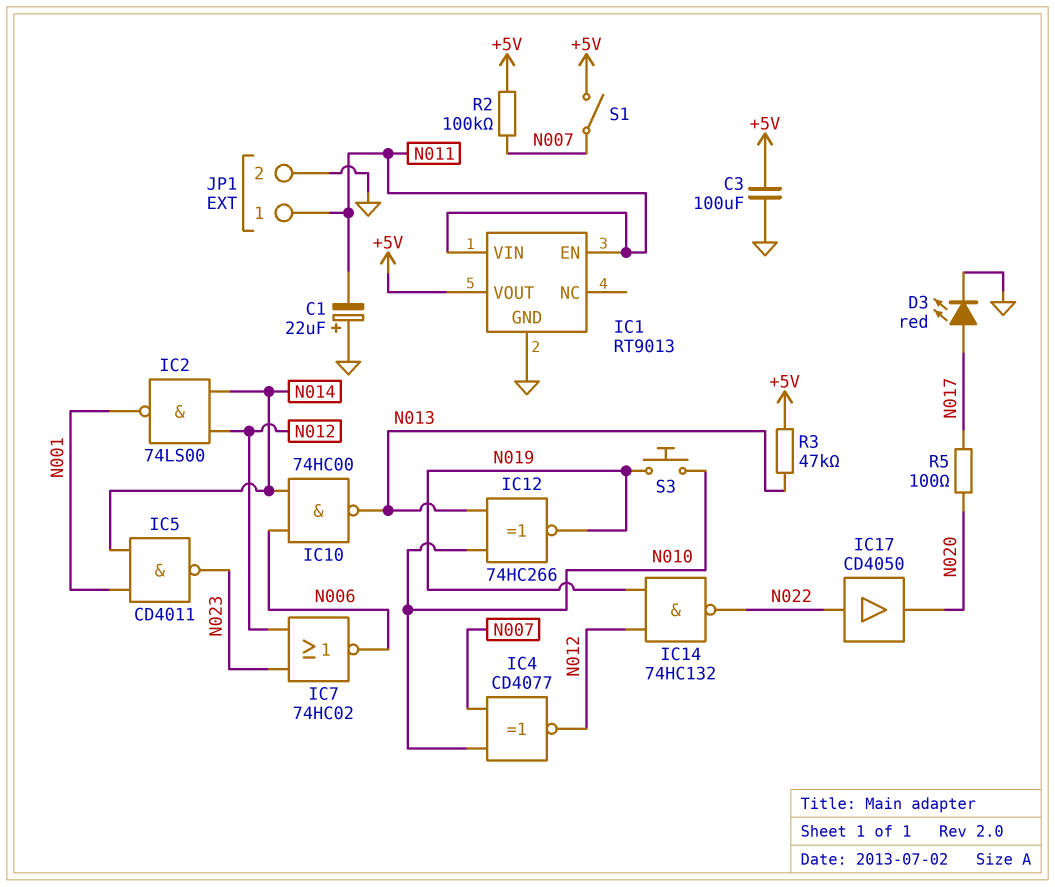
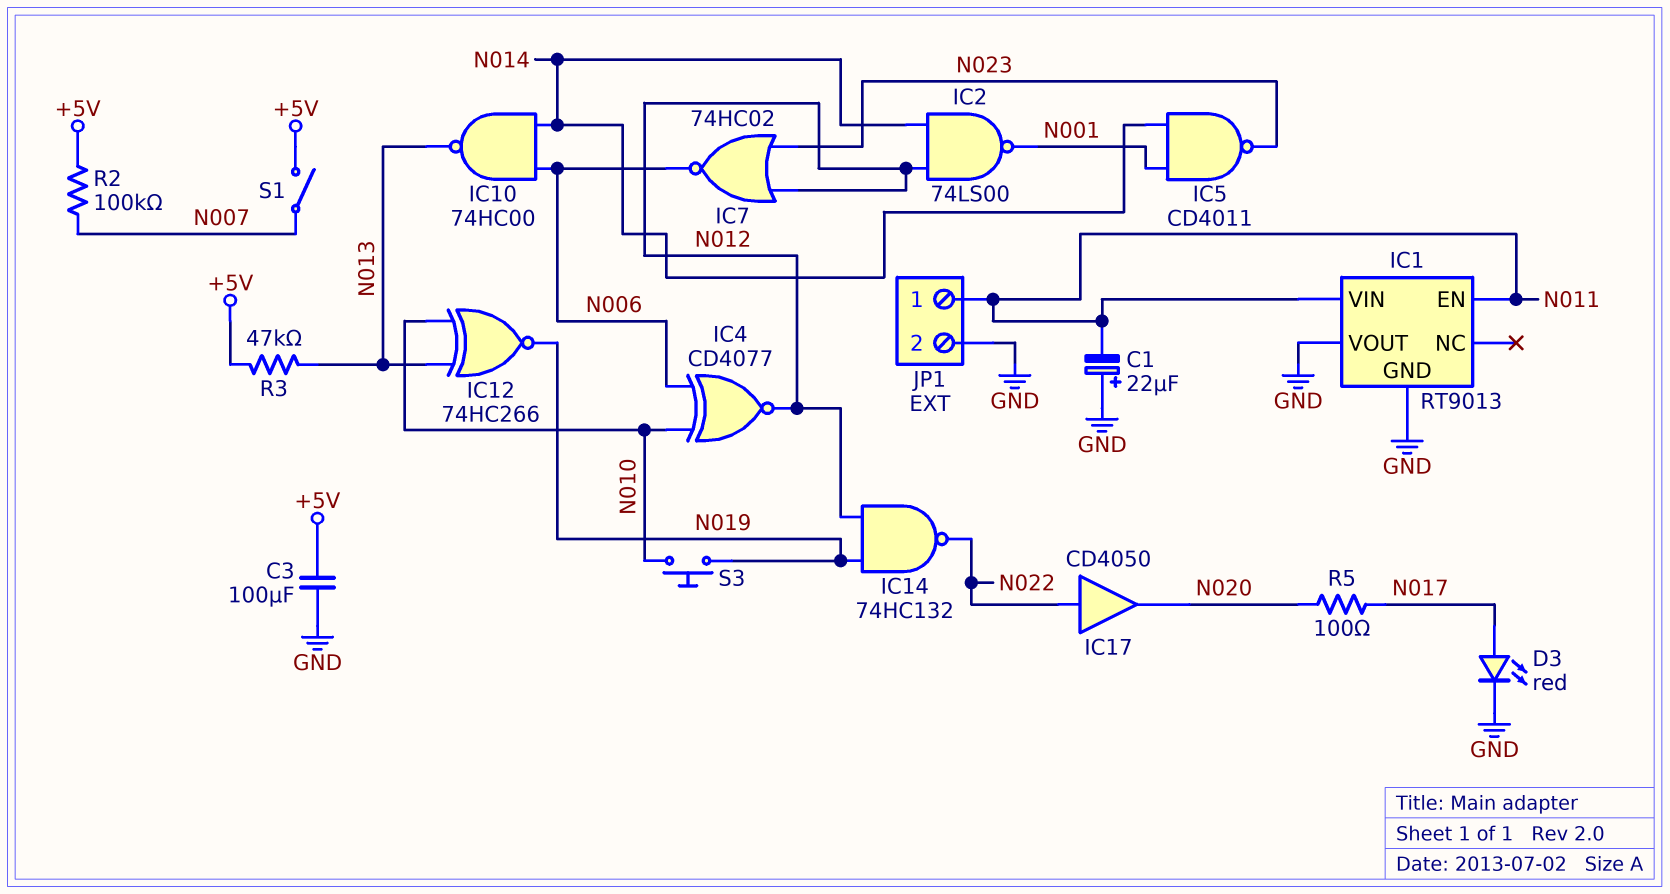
IC1 pin VOUT: +5V -> GND
IC4: XNOR CD4077 (in N007, in N010, out N012) -> XNOR CD4077 (in N006, in N010, out N012)

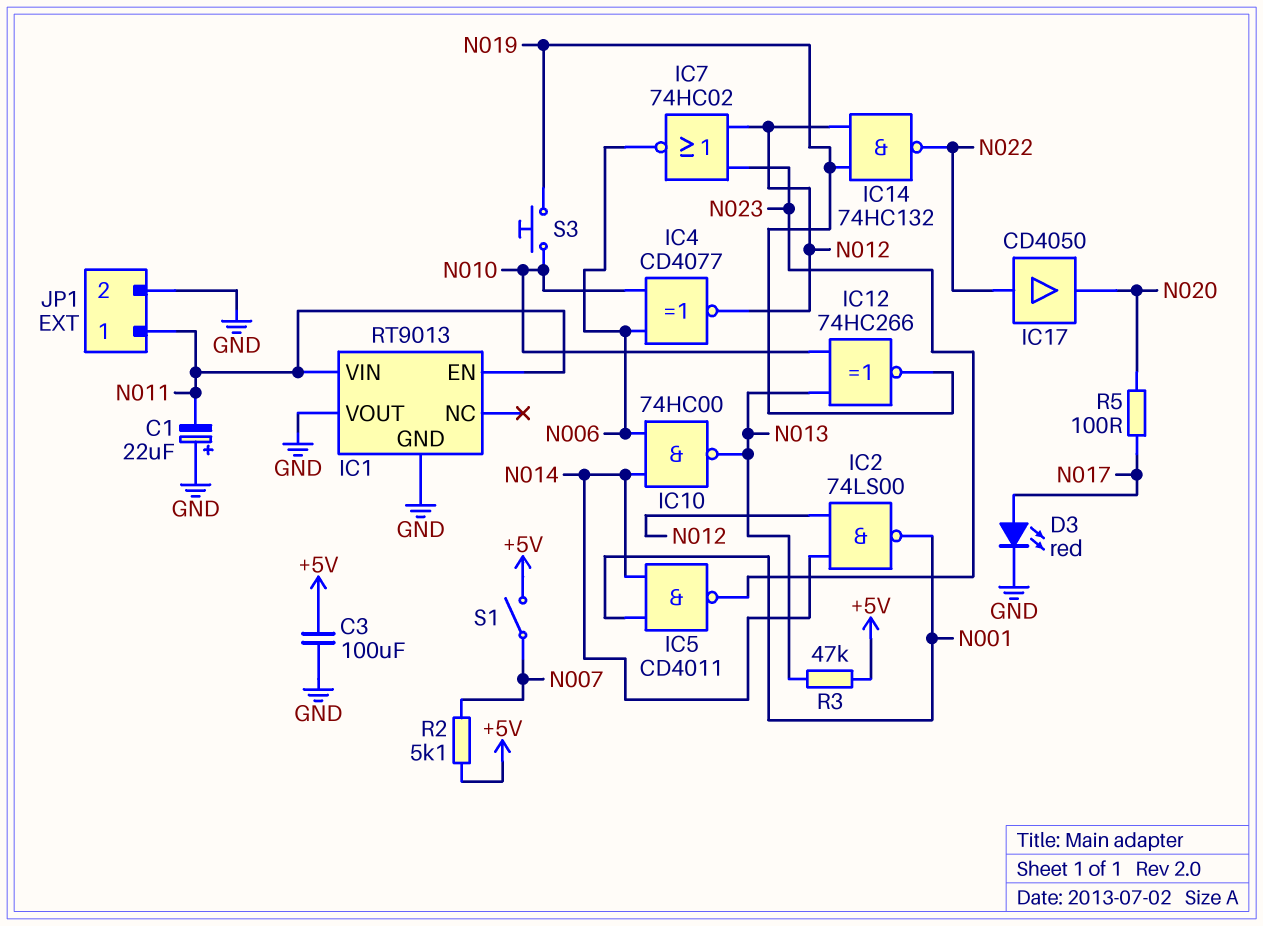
R2: 100k (+5V, N007) -> 5.1k (+5V, N007)

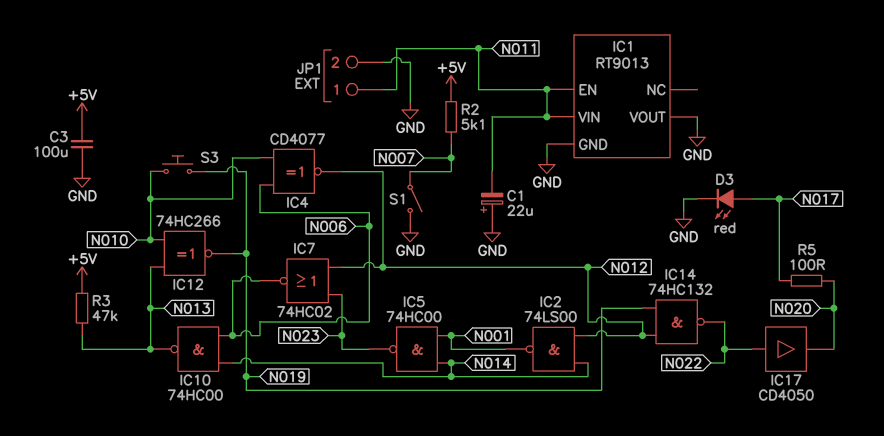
IC5: NAND CD4011 (in N001, in N014, out N023) -> NAND 74HC00 (in N001, in N014, out N023)
S1: switch (+5V, N007) -> switch (GND, N007)

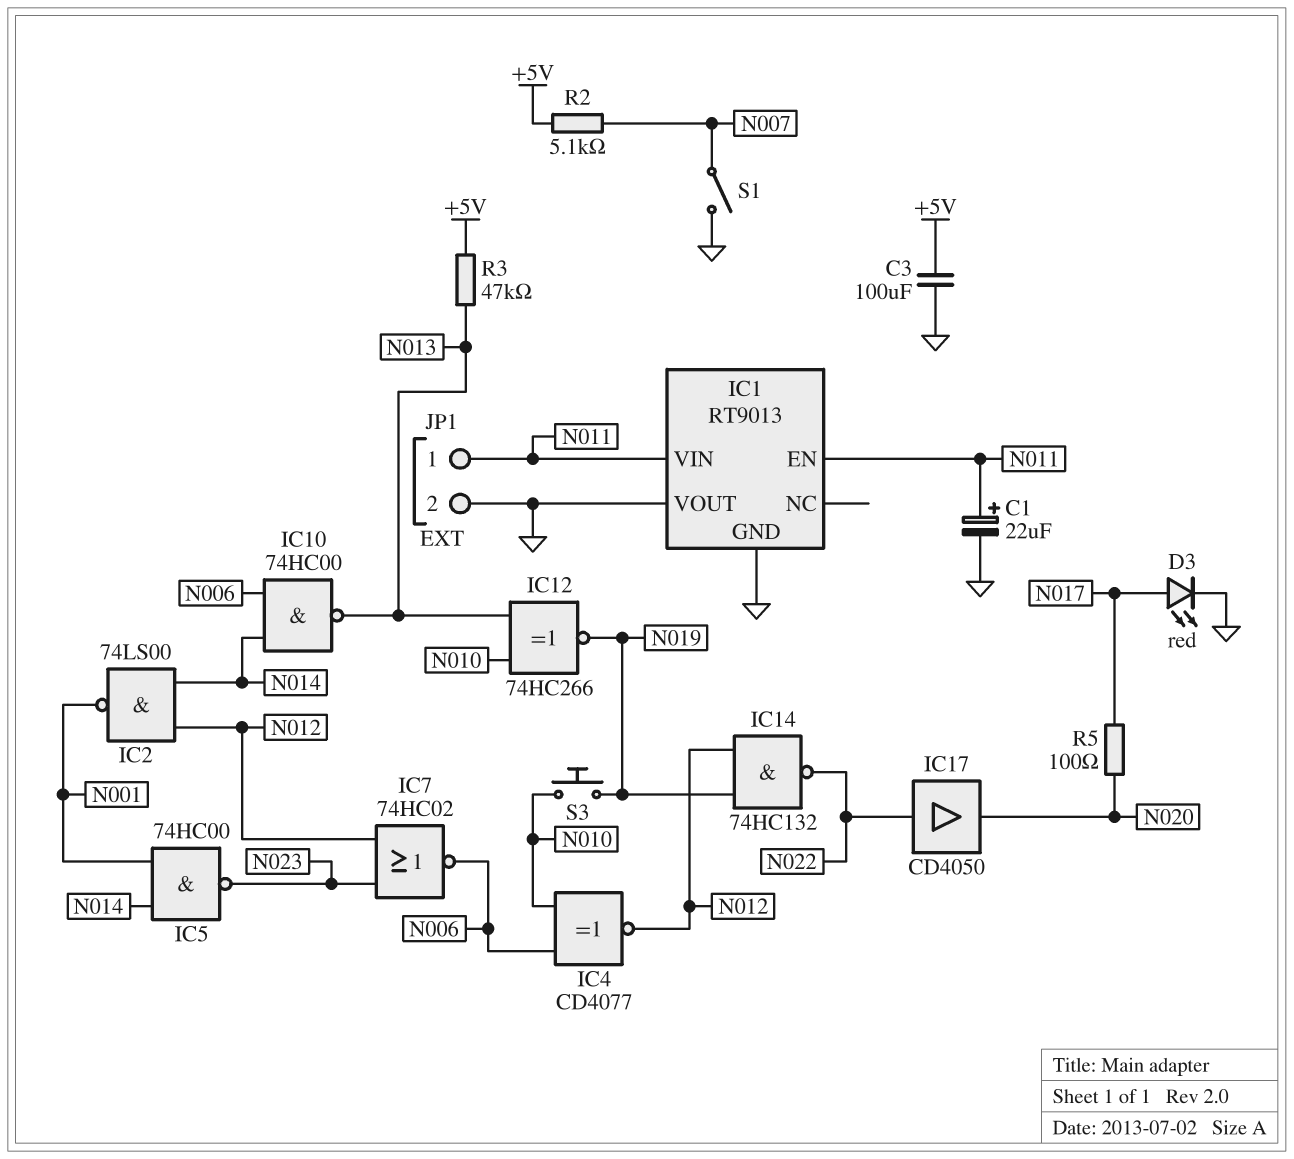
C1: 22uF (plus GND, minus N011) -> 22uF (plus N011, minus GND)

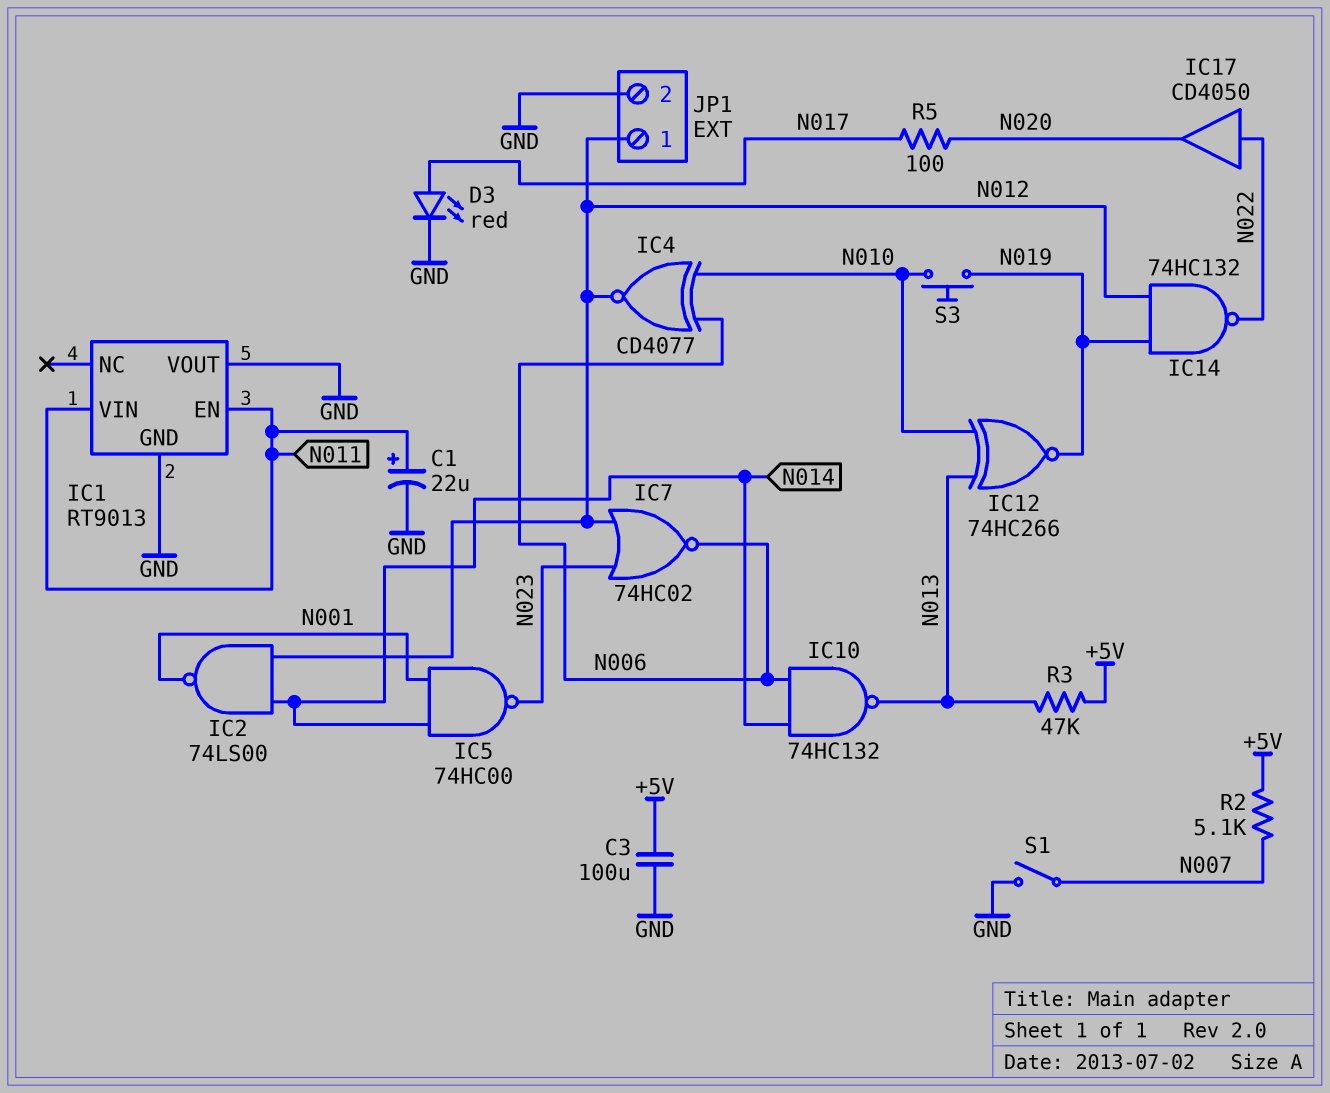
IC10: NAND 74HC00 (in N006, in N014, out N013) -> NAND 74HC132 (in N006, in N014, out N013)
JP1 pin 1: N011 -> N012

